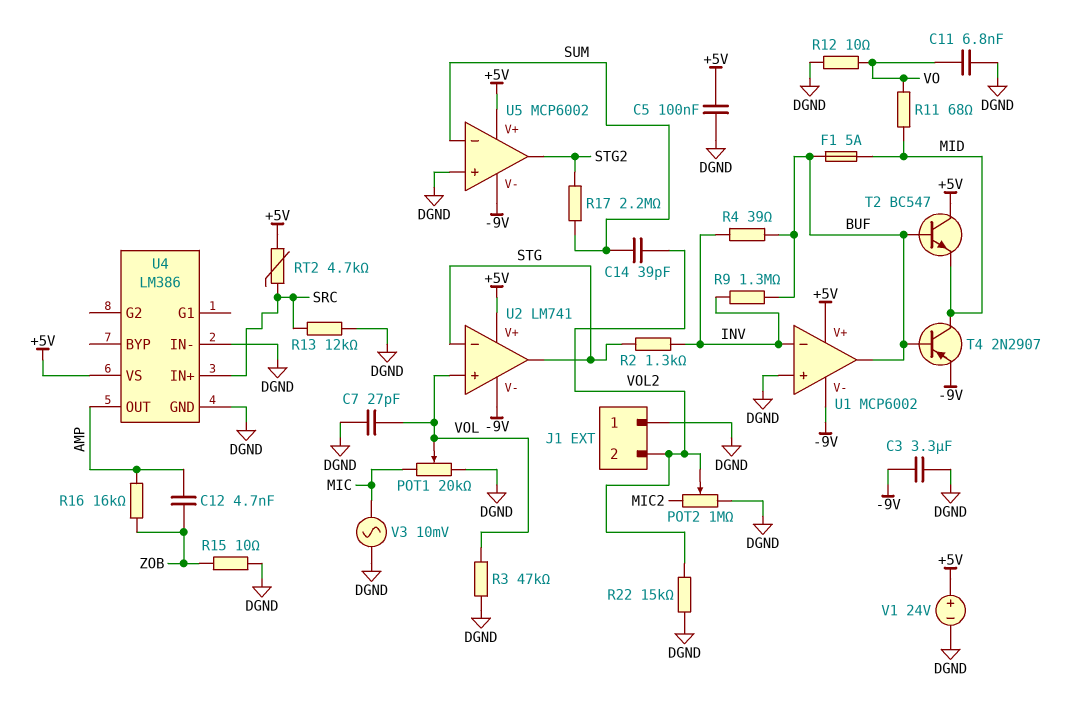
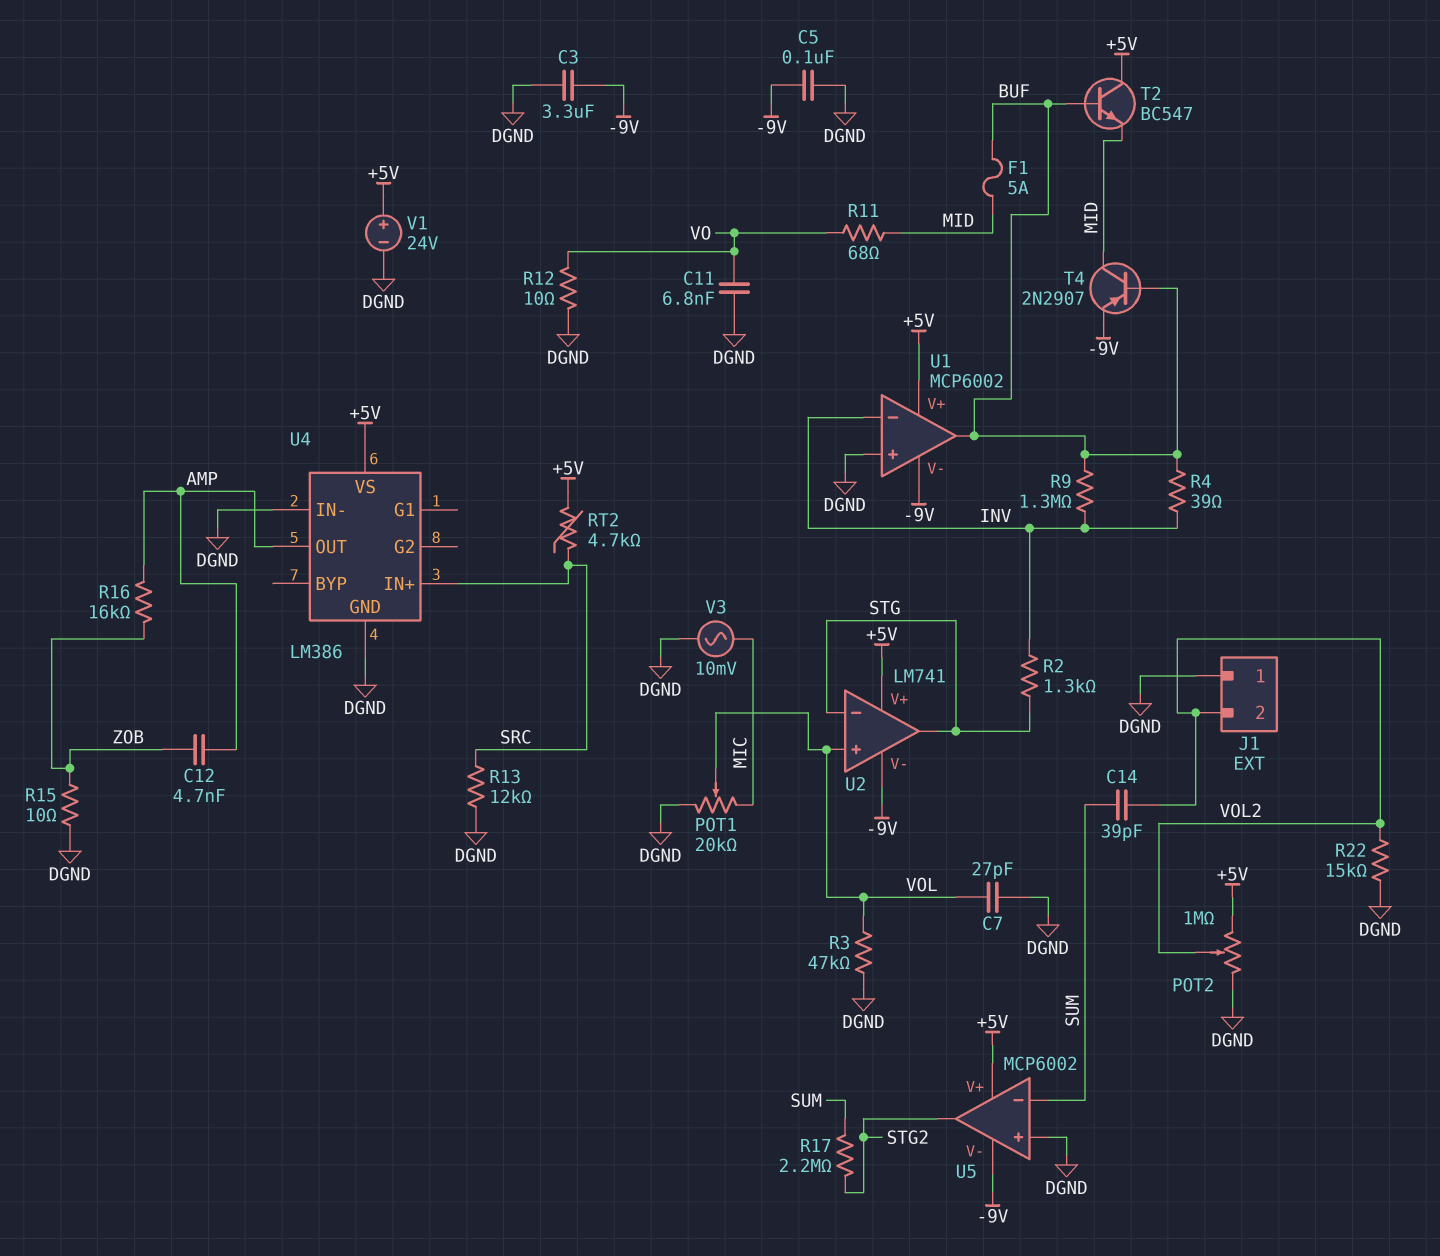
C5: 100nF (+5V, DGND) -> 100nF (-9V, DGND)
POT2: 1M (DGND, MIC2, wiper VOL2) -> 1M (+5V, DGND, wiper VOL2)

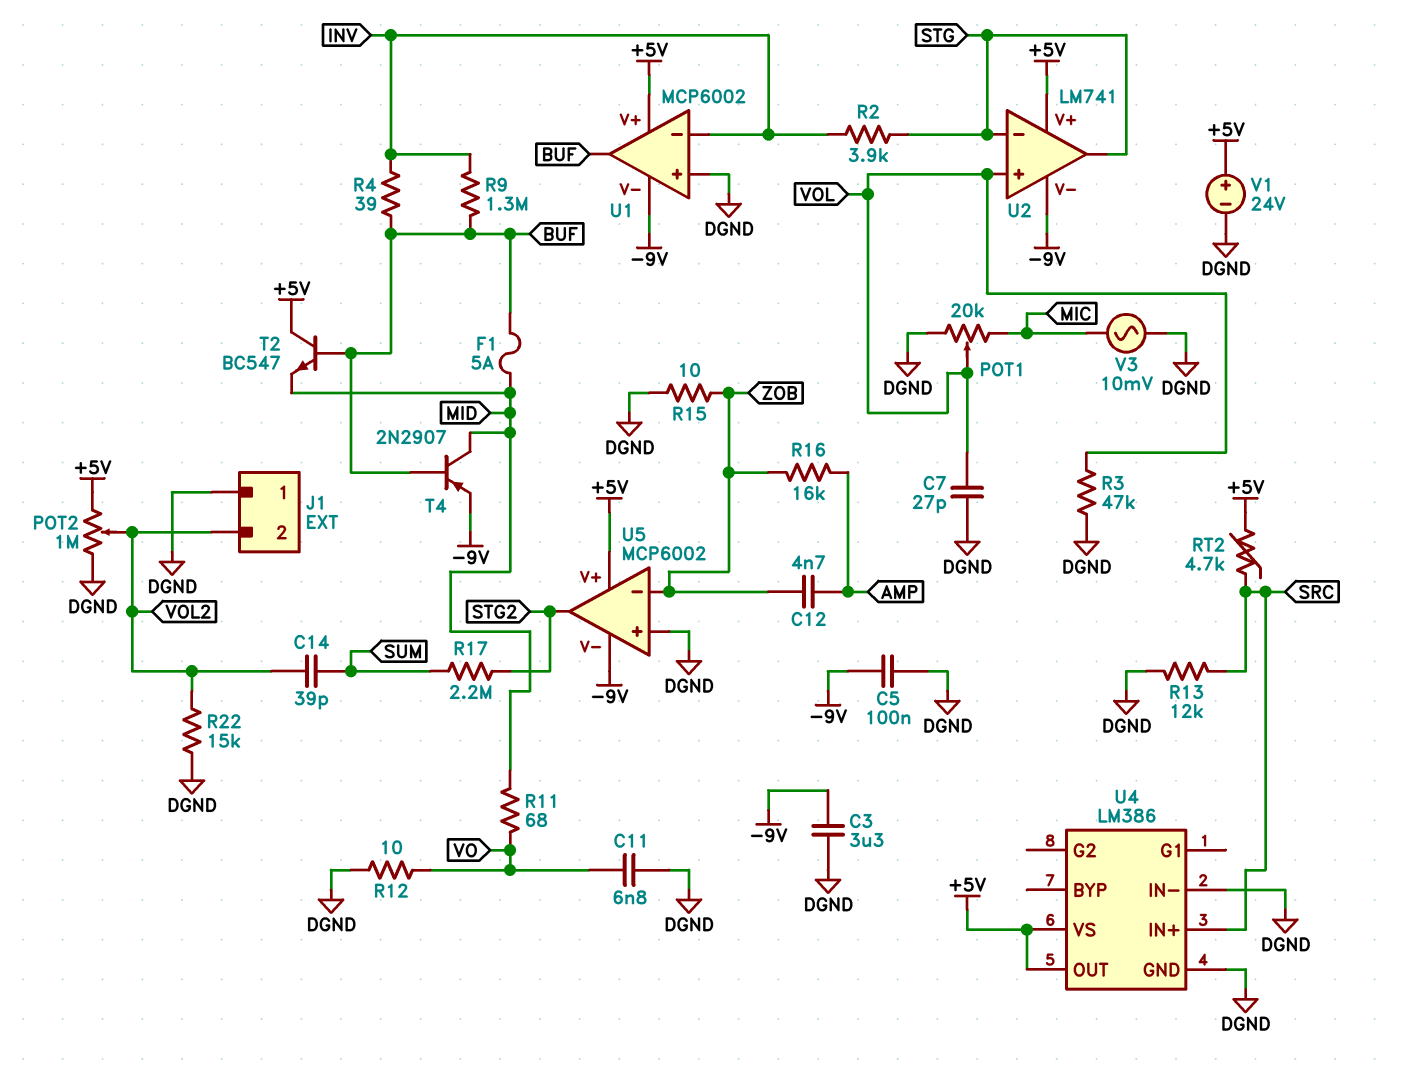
R2: 1.3k (INV, STG) -> 3.9k (INV, STG)
U4 pin OUT: AMP -> +5V
U5 pin in-: SUM -> ZOB

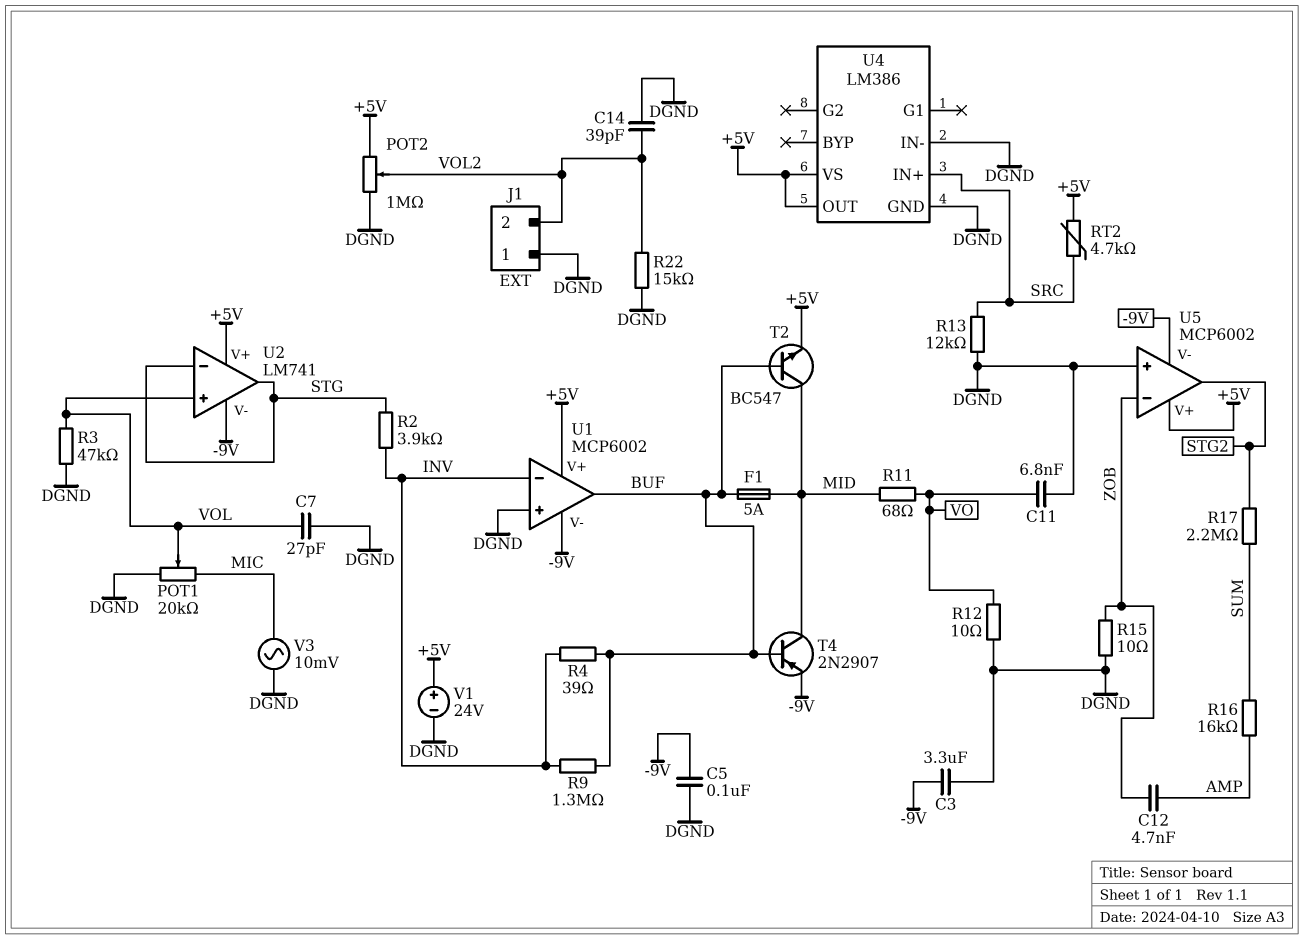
C14: 39pF (SUM, VOL2) -> 39pF (DGND, VOL2)
R16: 16k (AMP, ZOB) -> 16k (AMP, SUM)
T2: NPN BC547 (B BUF, C +5V, E MID) -> NPN BC547 (B BUF, C MID, E +5V)

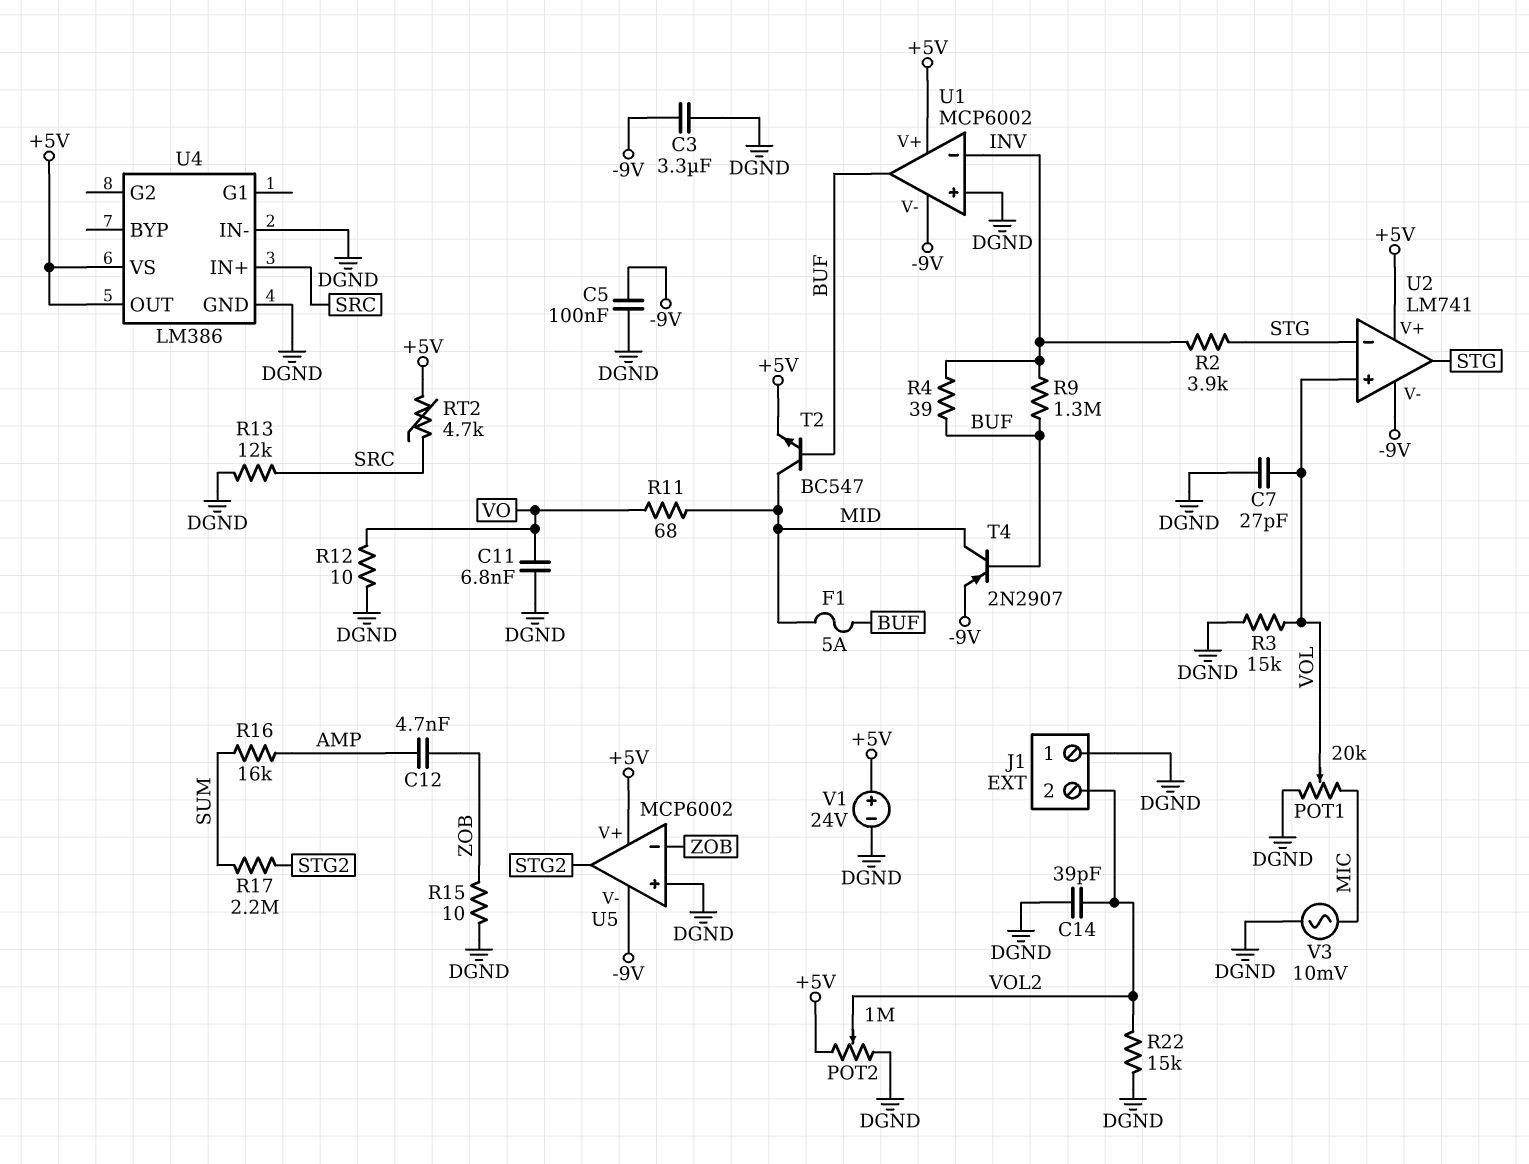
R3: 47k (DGND, VOL) -> 15k (DGND, VOL)

